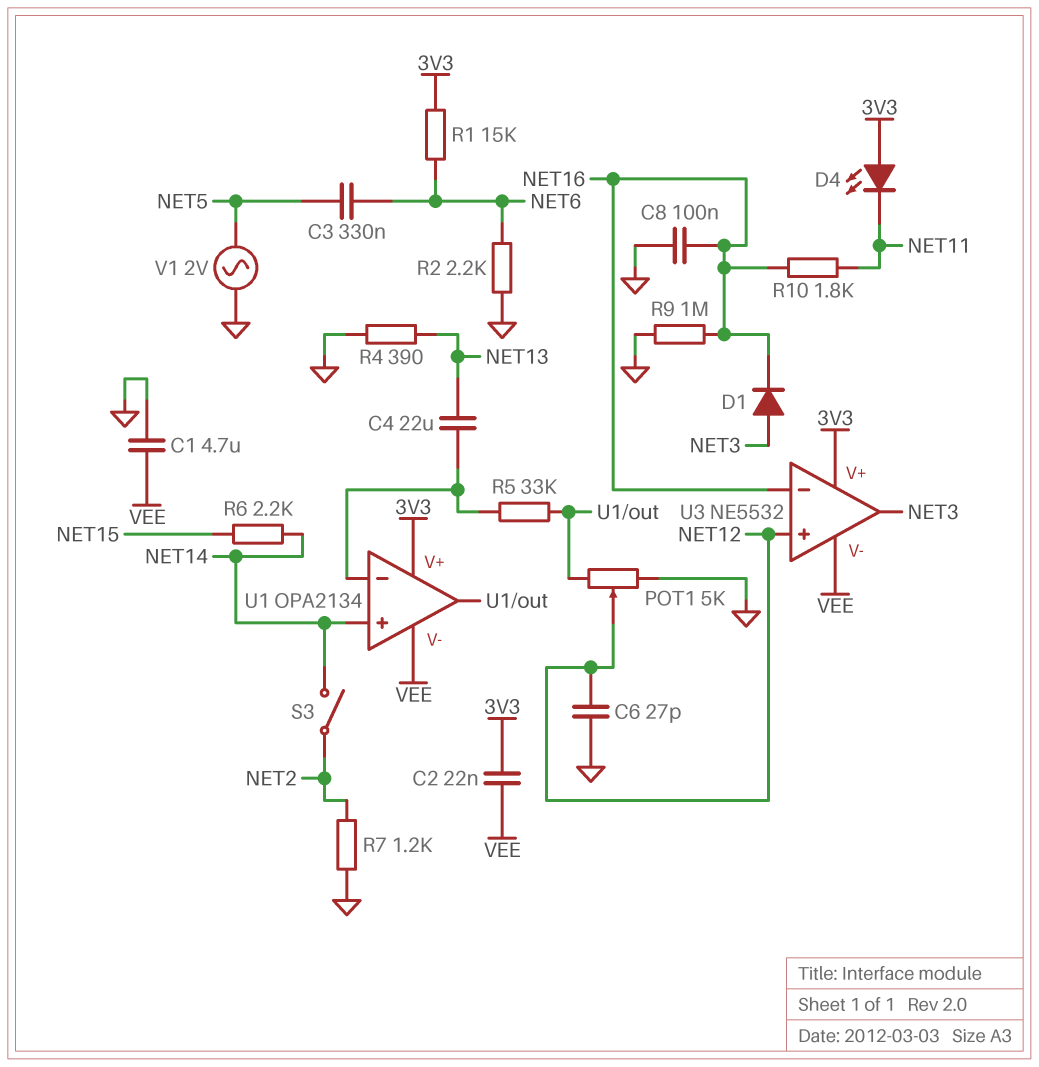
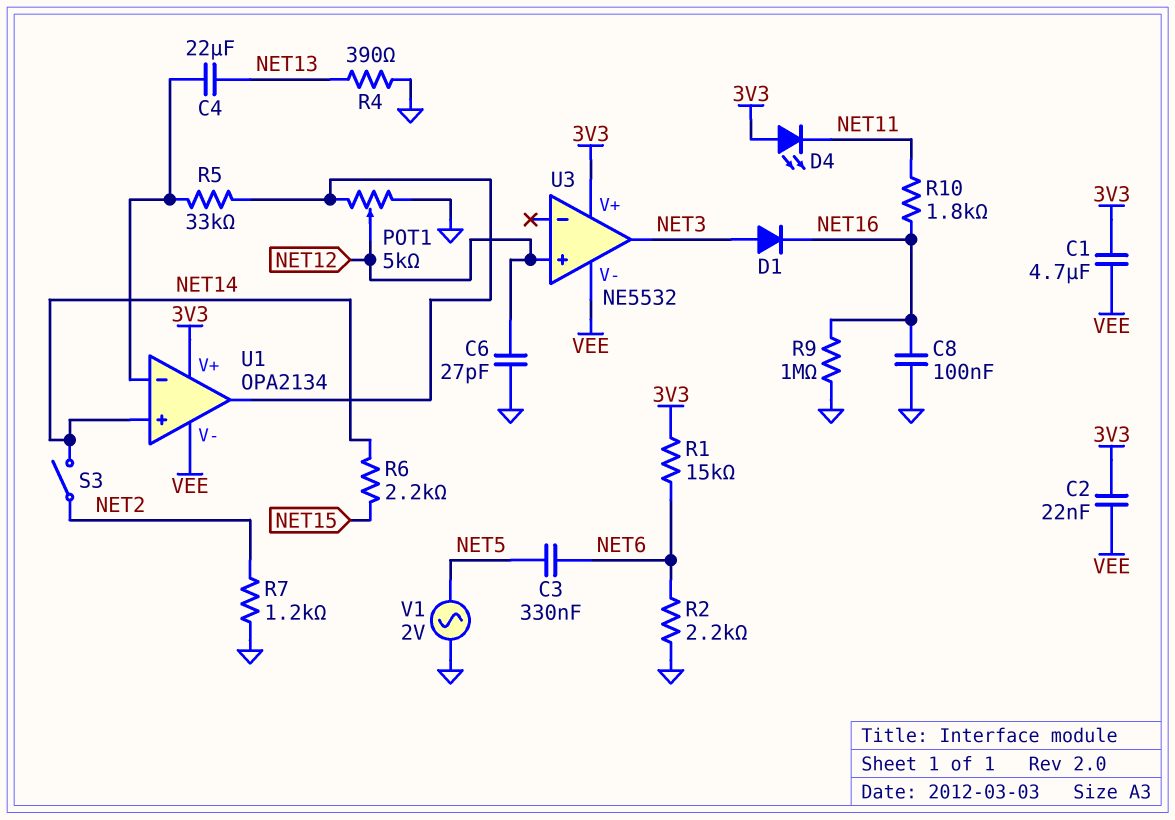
C1: 4.7uF (GND, VEE) -> 4.7uF (3V3, VEE)
U3 pin in-: NET16 -> none

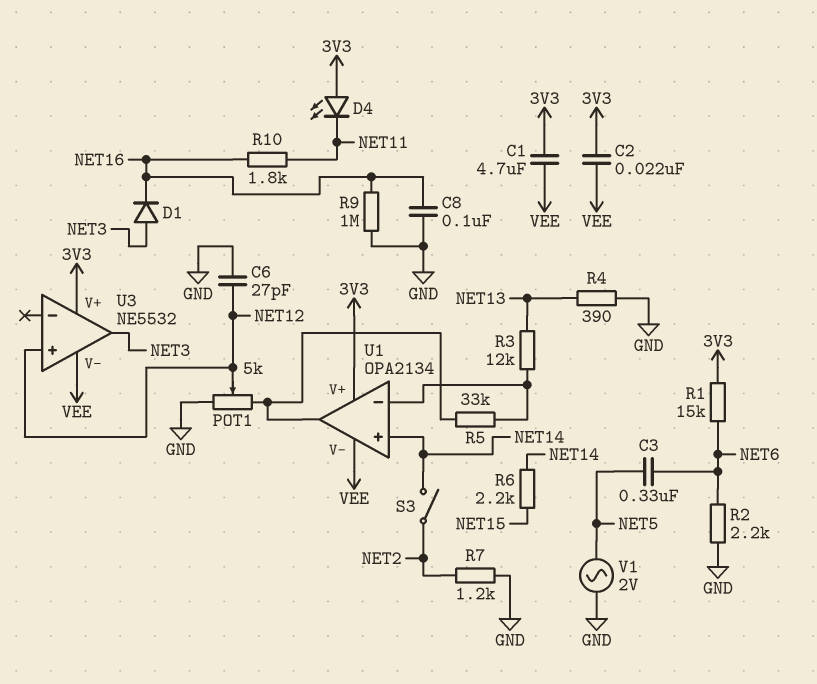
C4: 22uF (NET13, U1/in-) -> none
R3: none -> 12k (NET13, U1/in-)

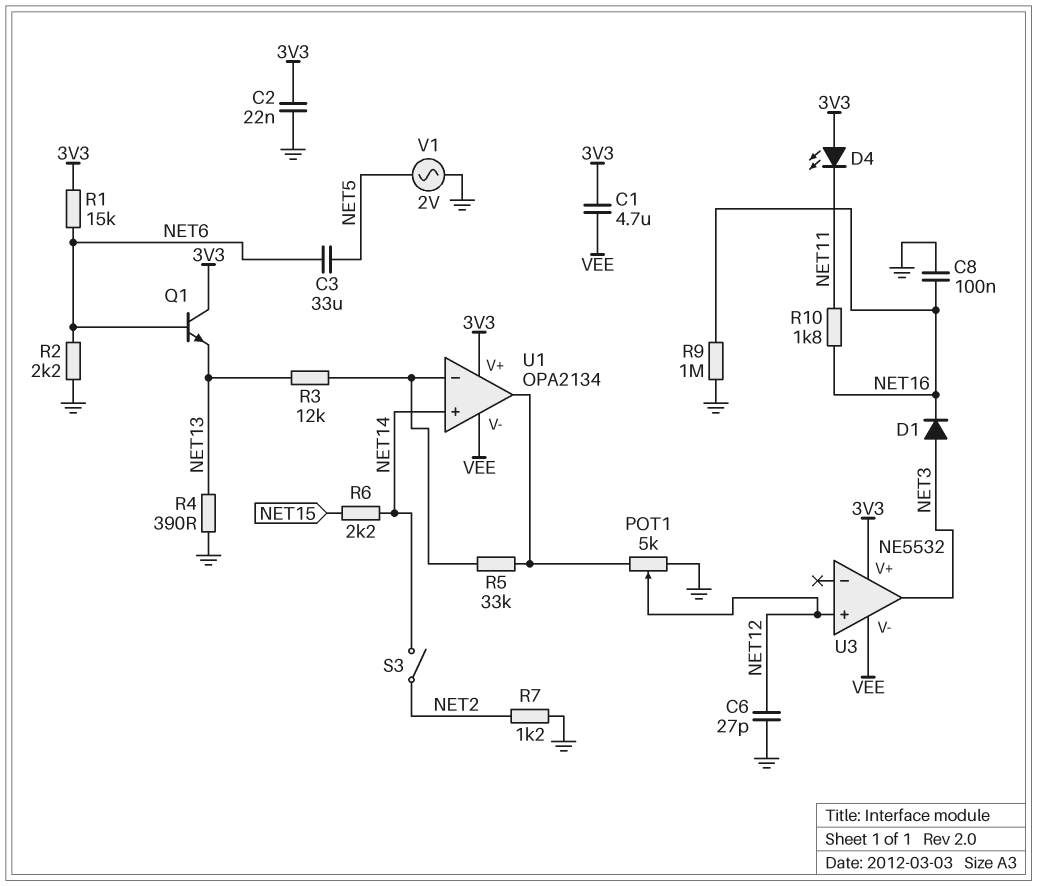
C2: 22nF (3V3, VEE) -> 22nF (3V3, GND)
C3: 330nF (NET5, NET6) -> 33uF (NET5, NET6)
Q1: none -> NPN (B NET6, C 3V3, E NET13)

